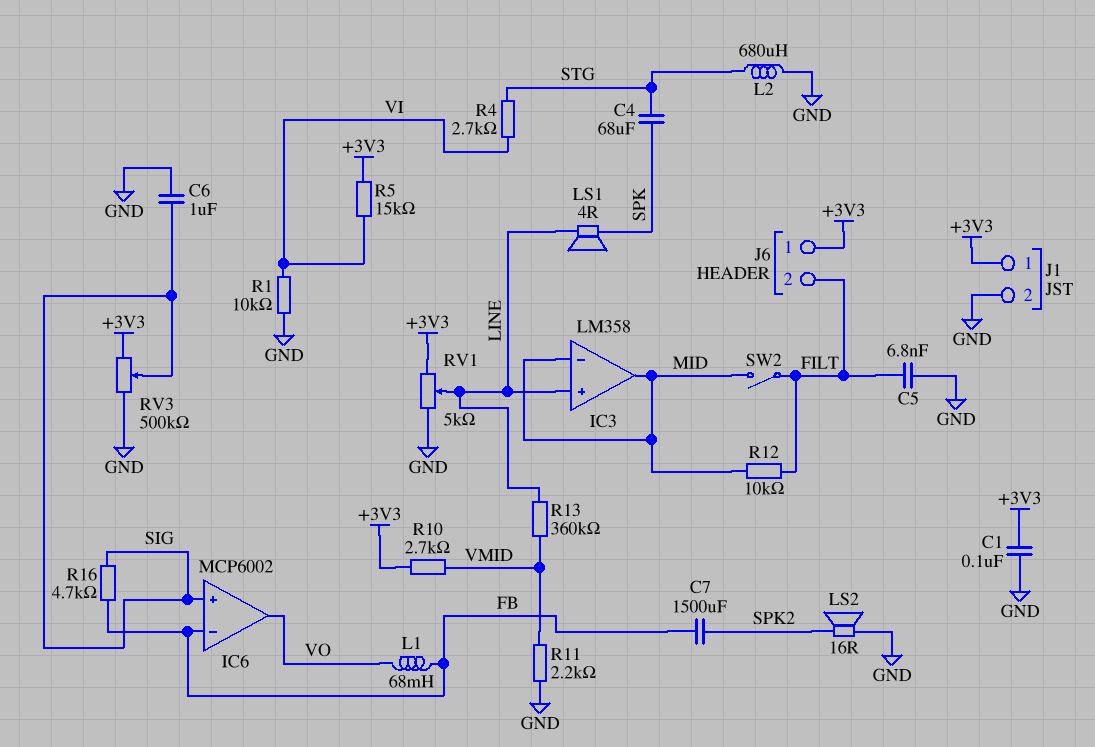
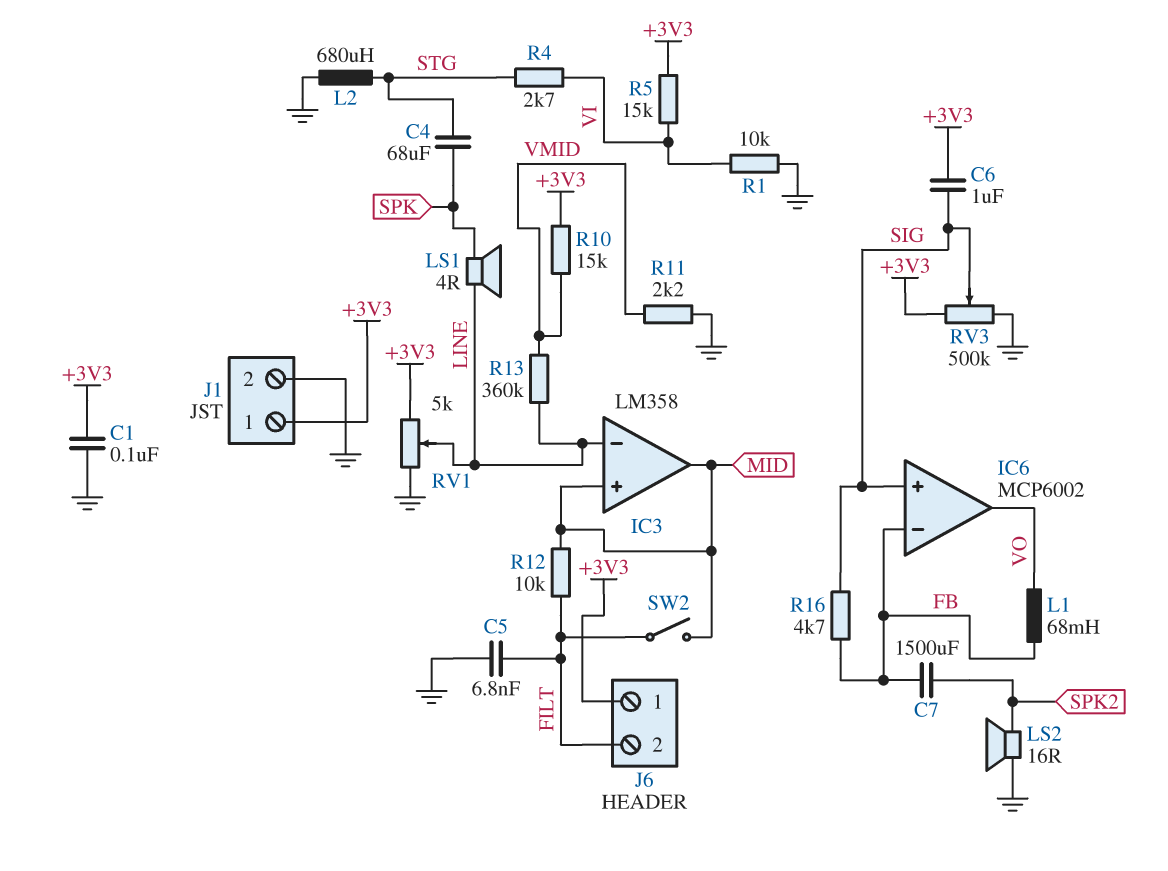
C6: 1uF (GND, SIG) -> 1uF (+3V3, SIG)
IC3 pin in+: LINE -> MID
IC3 pin in-: MID -> LINE
R10: 2.7k (+3V3, VMID) -> 15k (+3V3, VMID)

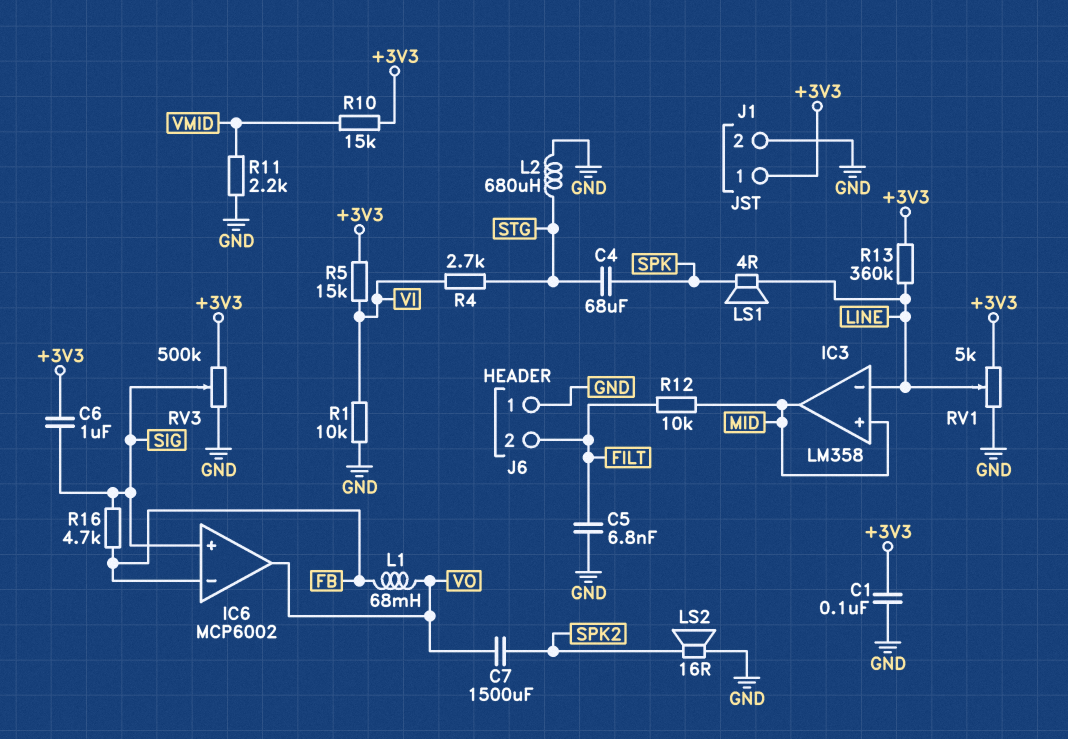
C7: 1500uF (FB, SPK2) -> 1500uF (SPK2, VO)
J6 pin 1: +3V3 -> GND
R13: 360k (LINE, VMID) -> 360k (+3V3, LINE)
SW2: switch (FILT, MID) -> none

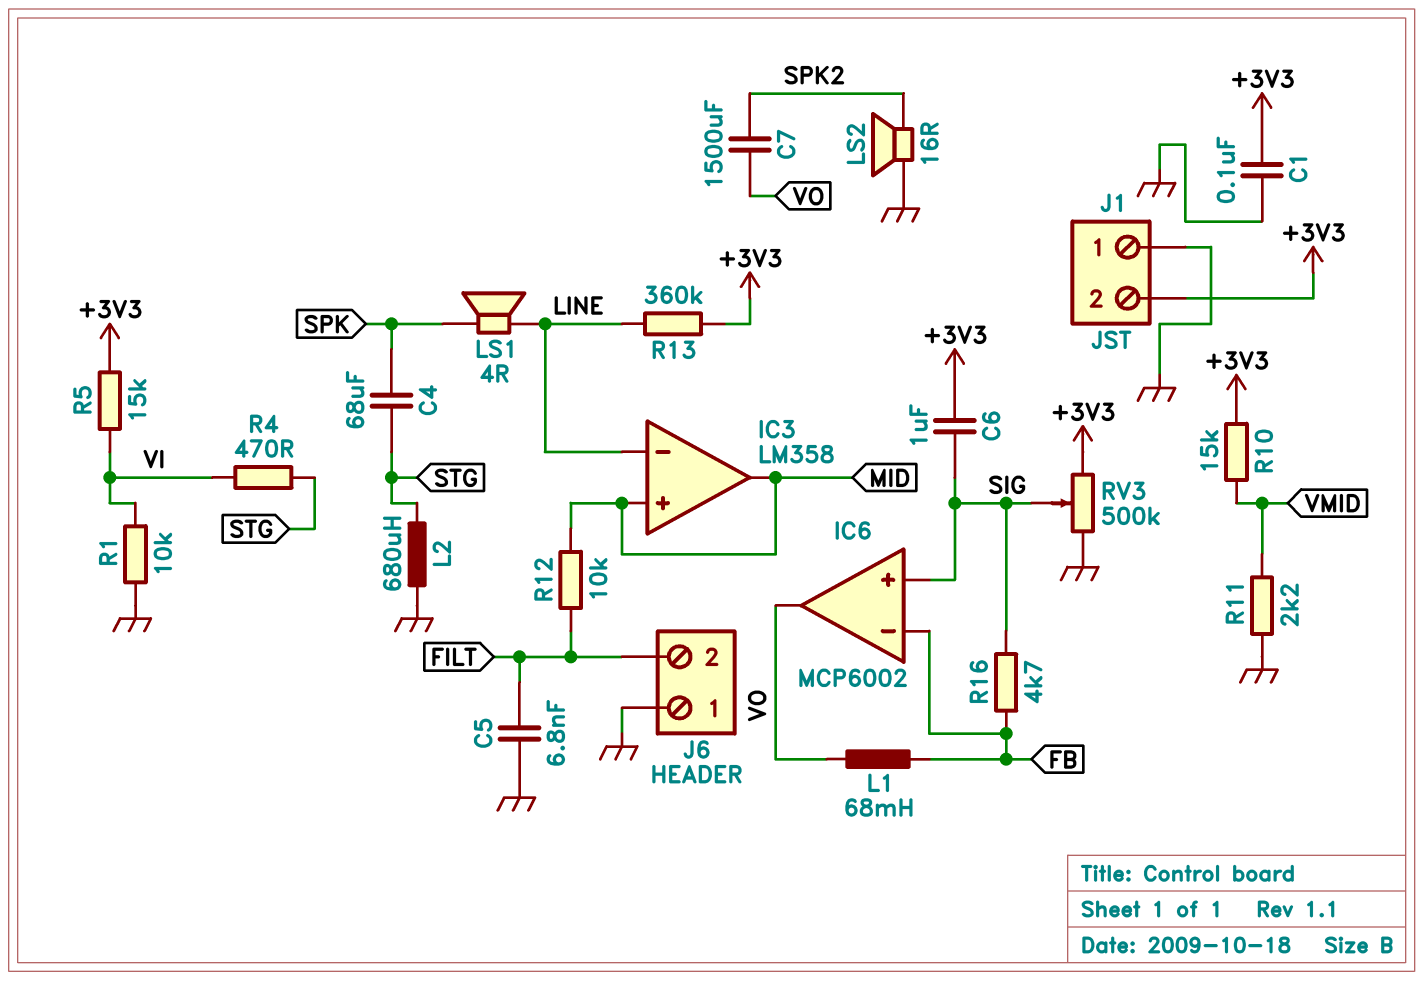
J1 pin 1: +3V3 -> GND
J1 pin 2: GND -> +3V3
R4: 2.7k (STG, VI) -> 470 (STG, VI)
RV1: 5k (+3V3, GND, wiper LINE) -> none

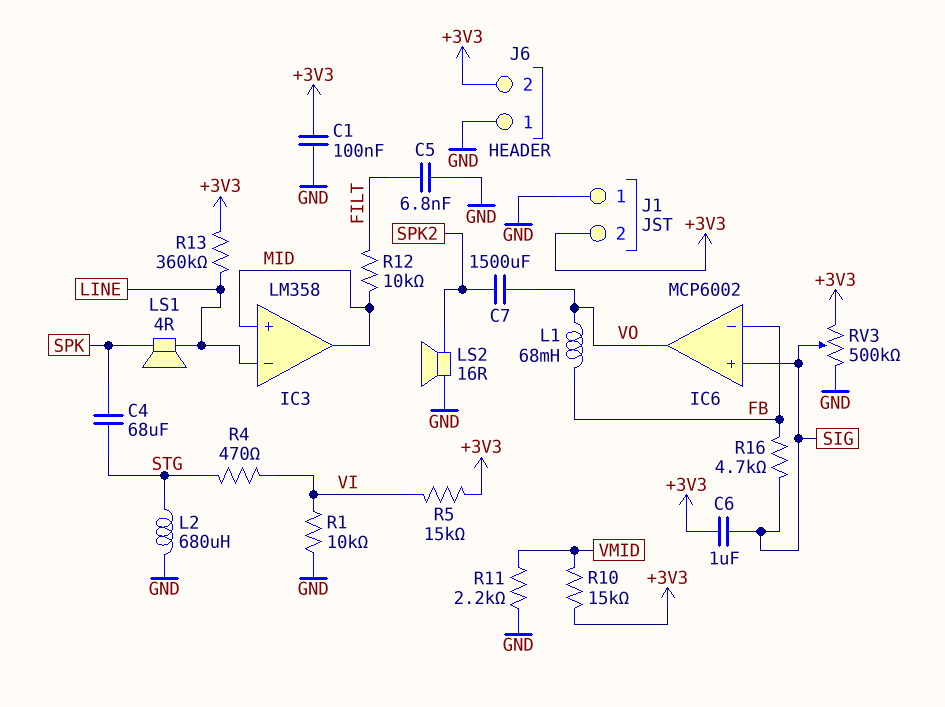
J6 pin 2: FILT -> +3V3

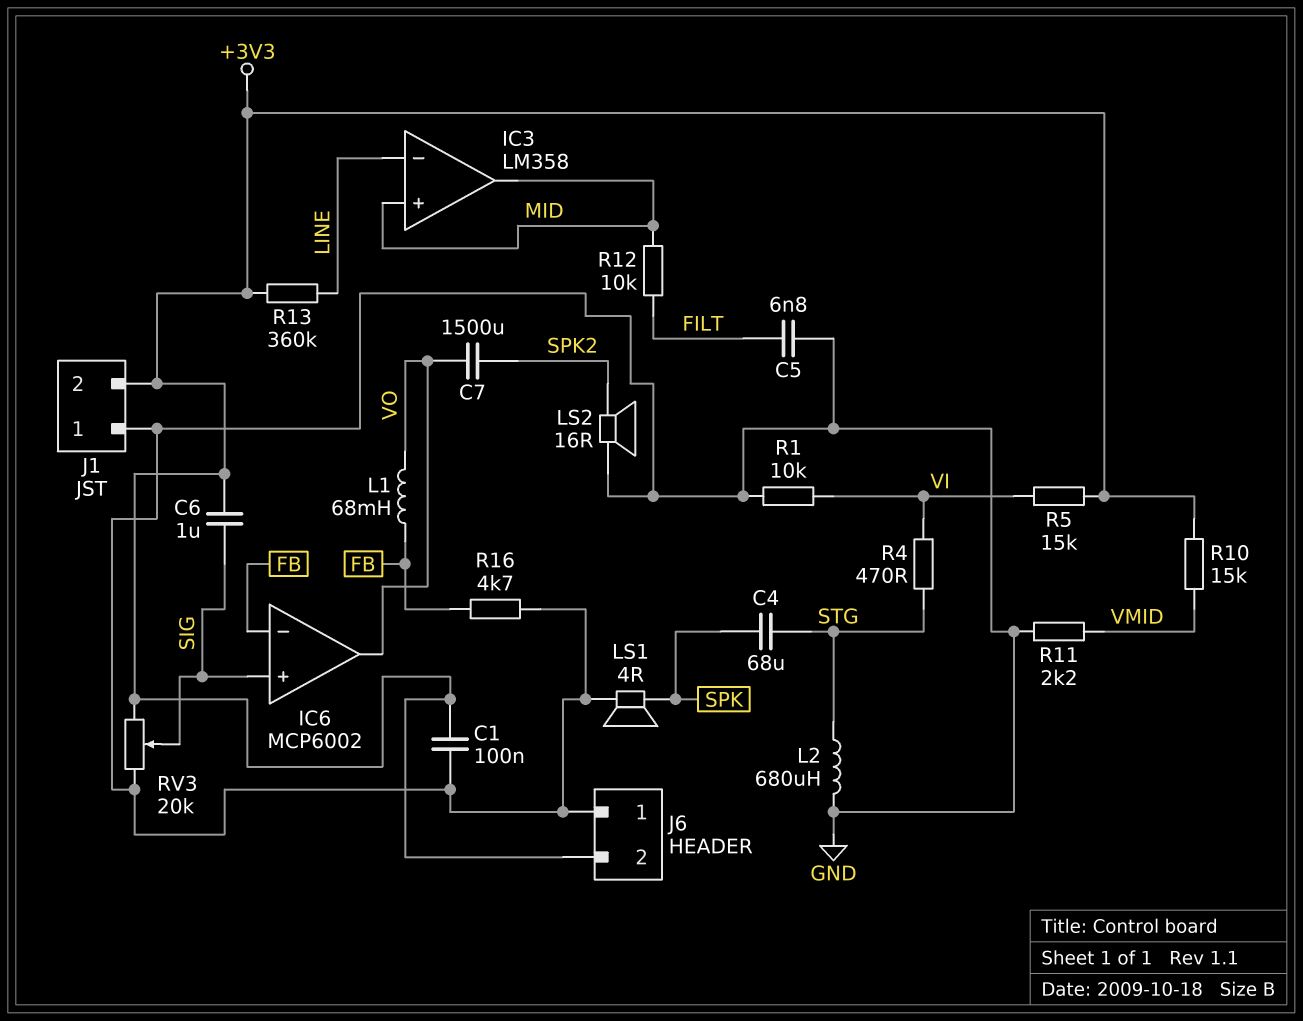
LS1: speaker 4R (LINE, SPK) -> speaker 4R (GND, SPK)
R16: 4.7k (FB, SIG) -> 4.7k (FB, GND)
RV3: 500k (+3V3, GND, wiper SIG) -> 20k (+3V3, GND, wiper SIG)

